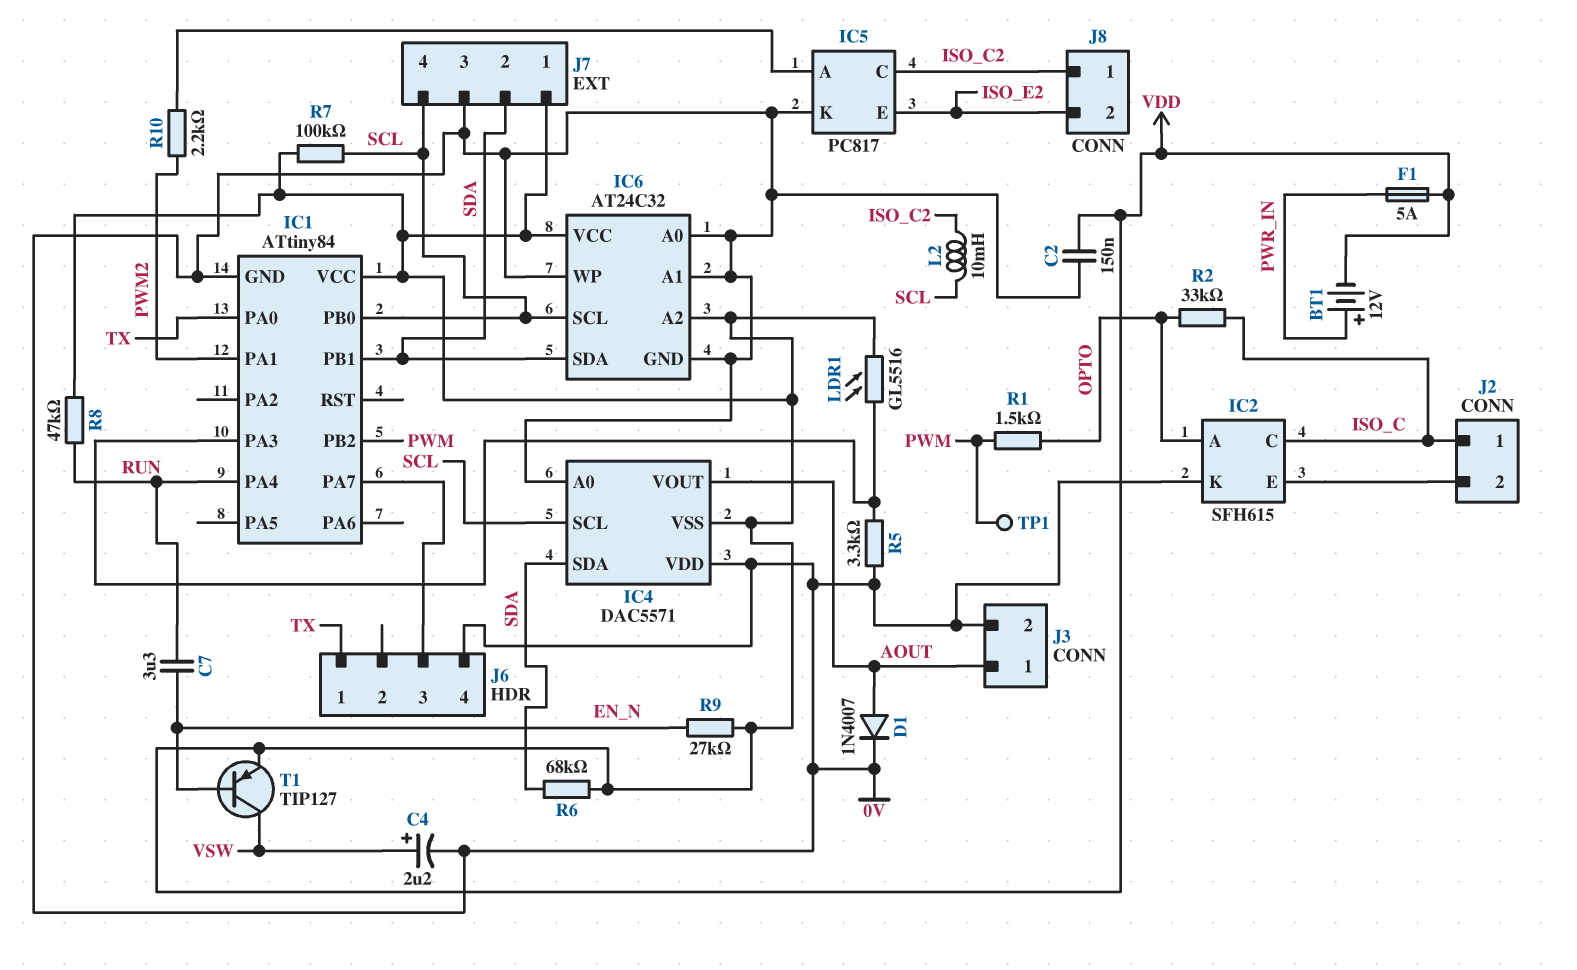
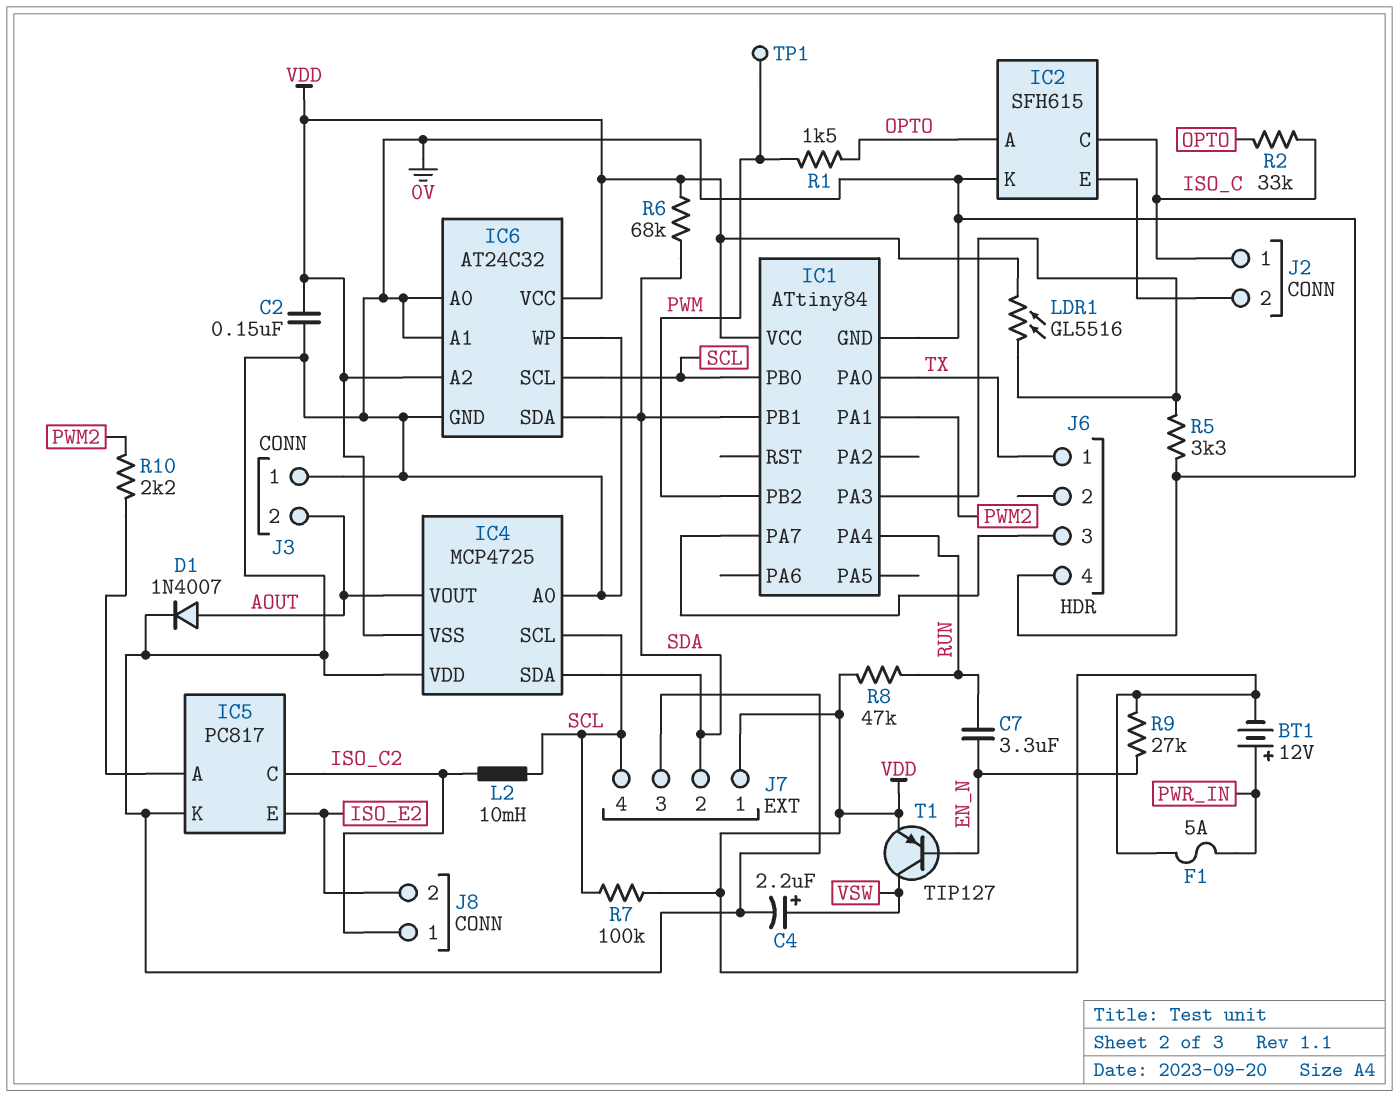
IC4: DAC5571 -> MCP4725
J3 pin 1: AOUT -> 0V
J3 pin 2: 0V -> AOUT

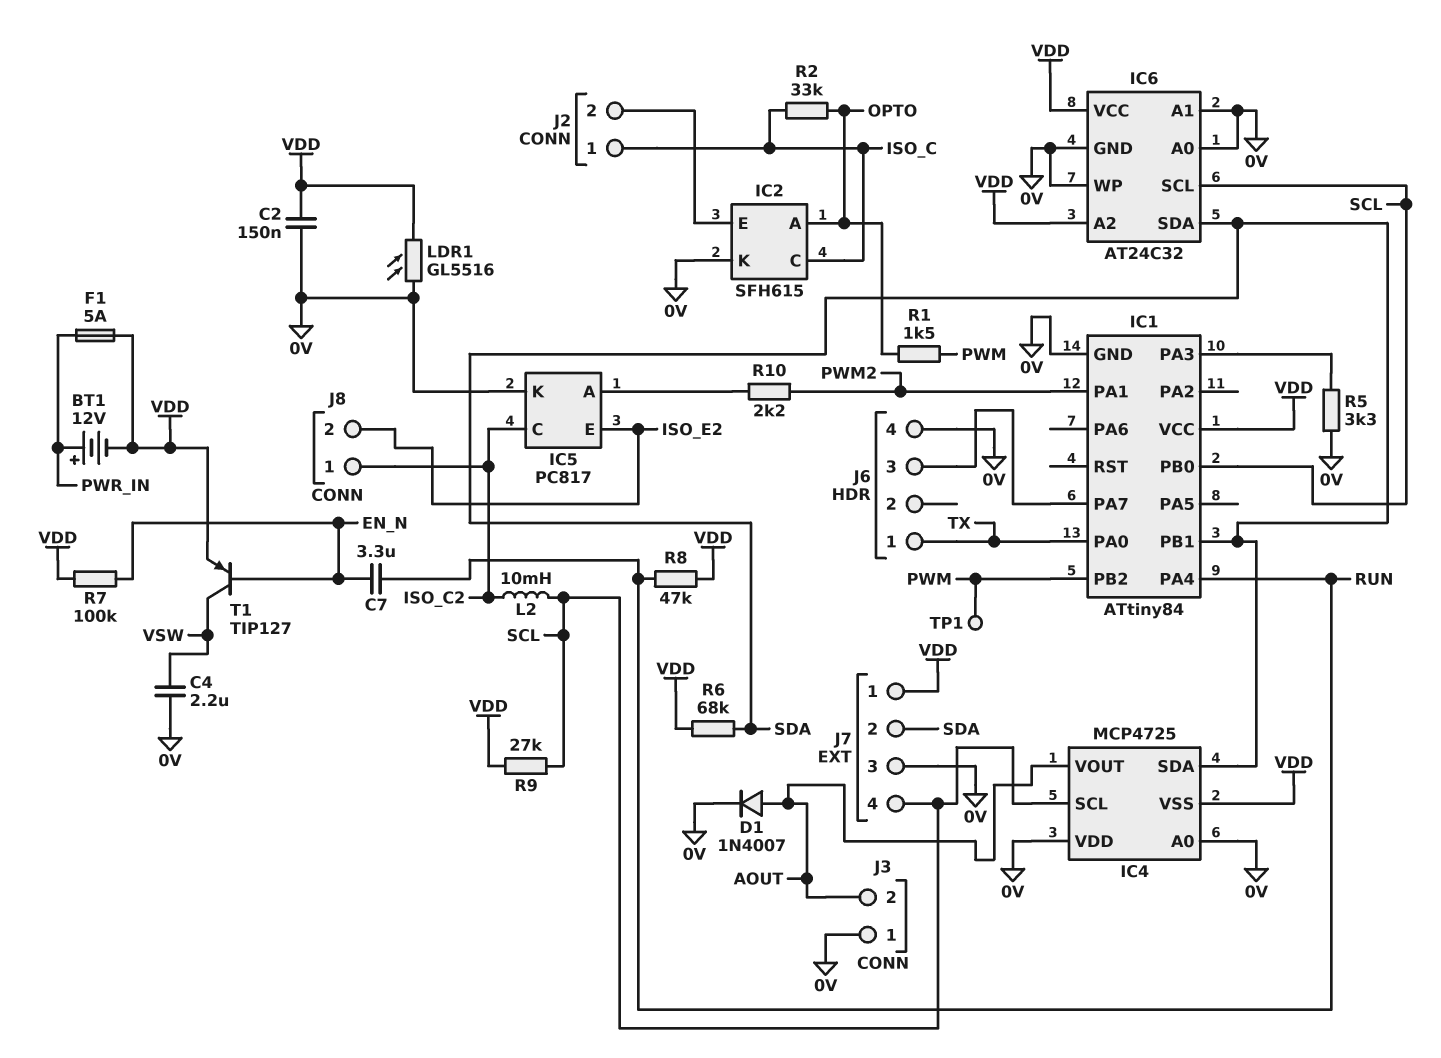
C4: 2.2uF (plus VSW, minus 0V) -> 2.2uF (0V, VSW)
LDR1: GL5516 (IC1/PA3, VDD) -> GL5516 (0V, VDD)
R7: 100k (SCL, VDD) -> 100k (EN_N, VDD)
R9: 27k (EN_N, VDD) -> 27k (SCL, VDD)

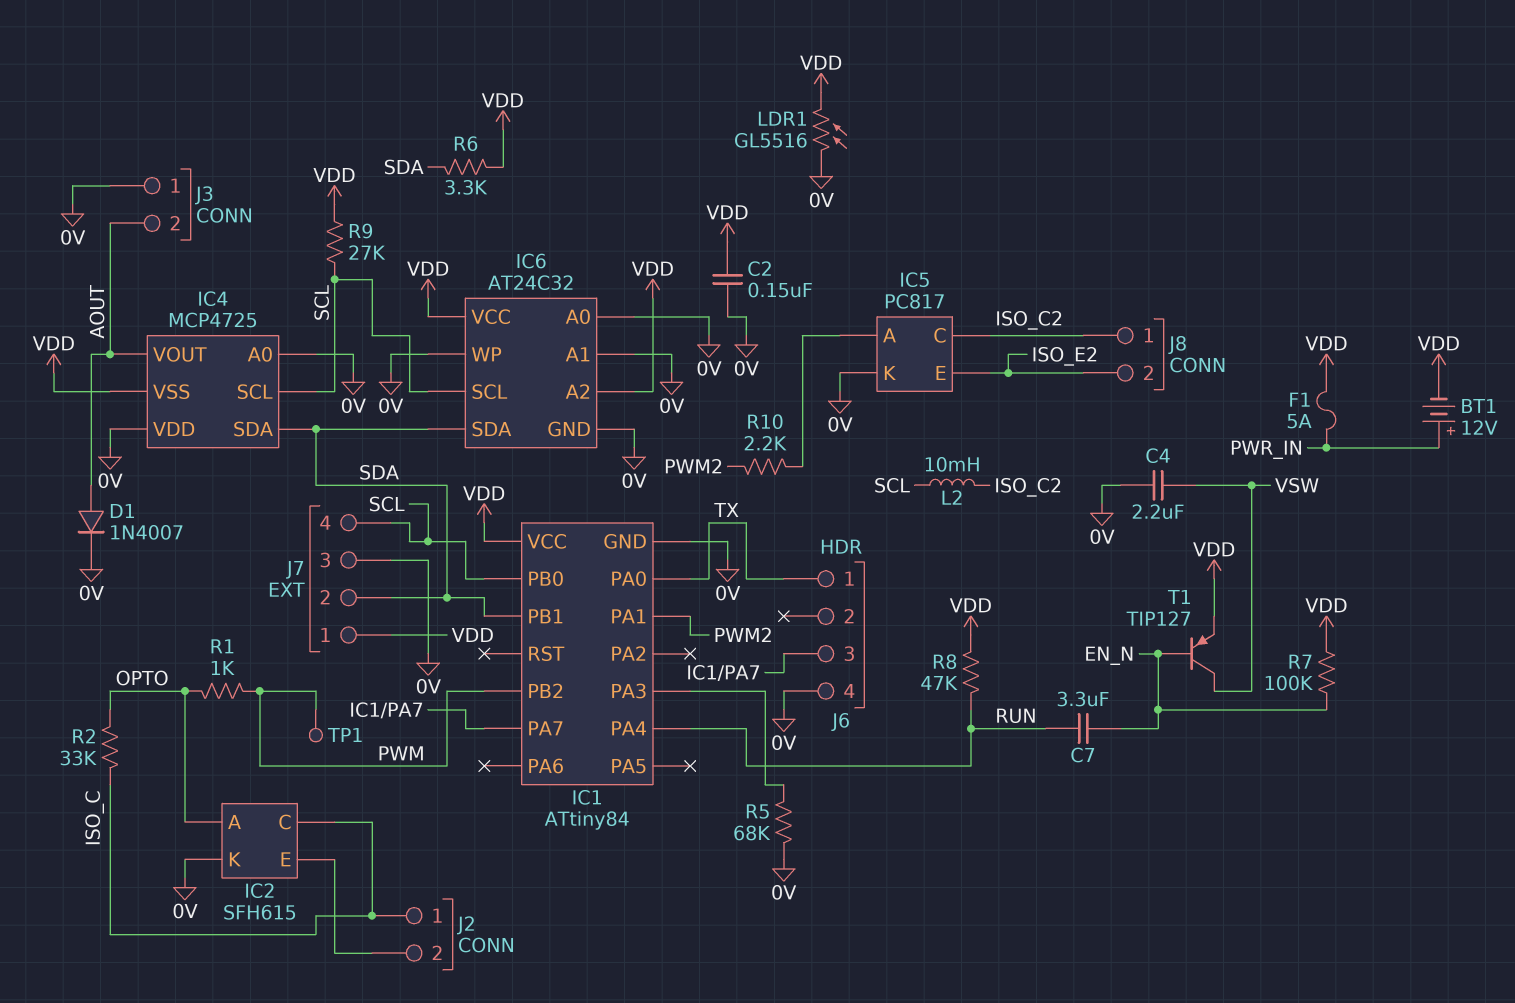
R1: 1.5k (OPTO, PWM) -> 1k (OPTO, PWM)
R5: 3.3k (0V, IC1/PA3) -> 68k (0V, IC1/PA3)
R6: 68k (SDA, VDD) -> 3.3k (SDA, VDD)

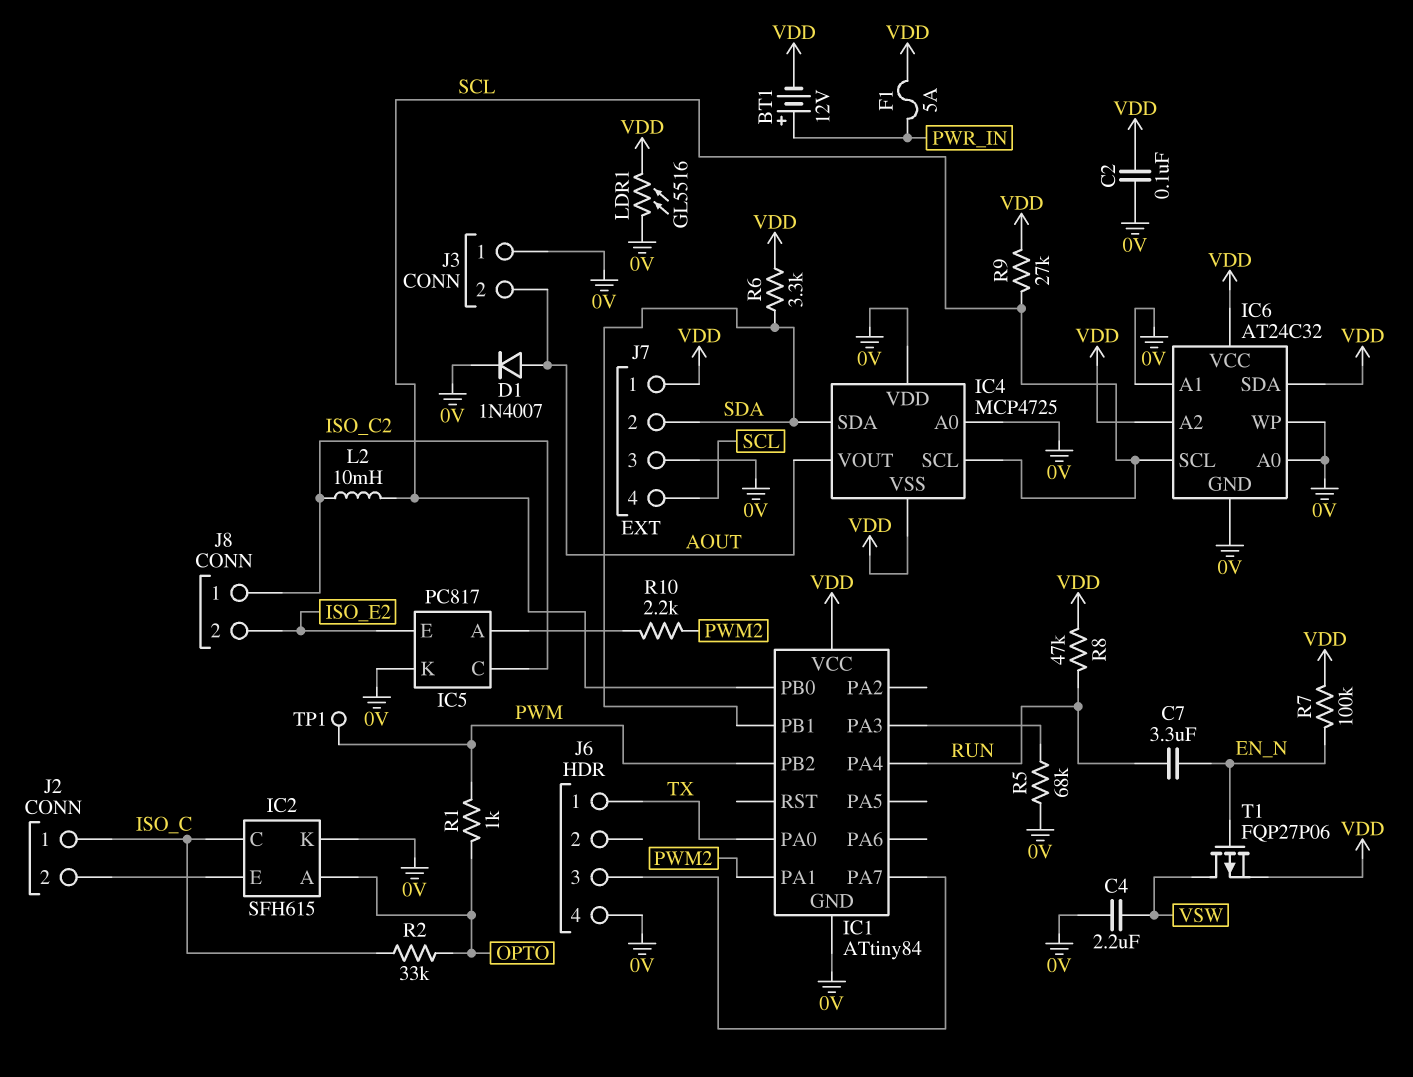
C2: 150nF (0V, VDD) -> 100nF (0V, VDD)
IC6 pin SDA: SDA -> VDD
T1: PNP TIP127 (B EN_N, C VSW, E VDD) -> PMOS FQP27P06 (G EN_N, D VSW, S VDD)

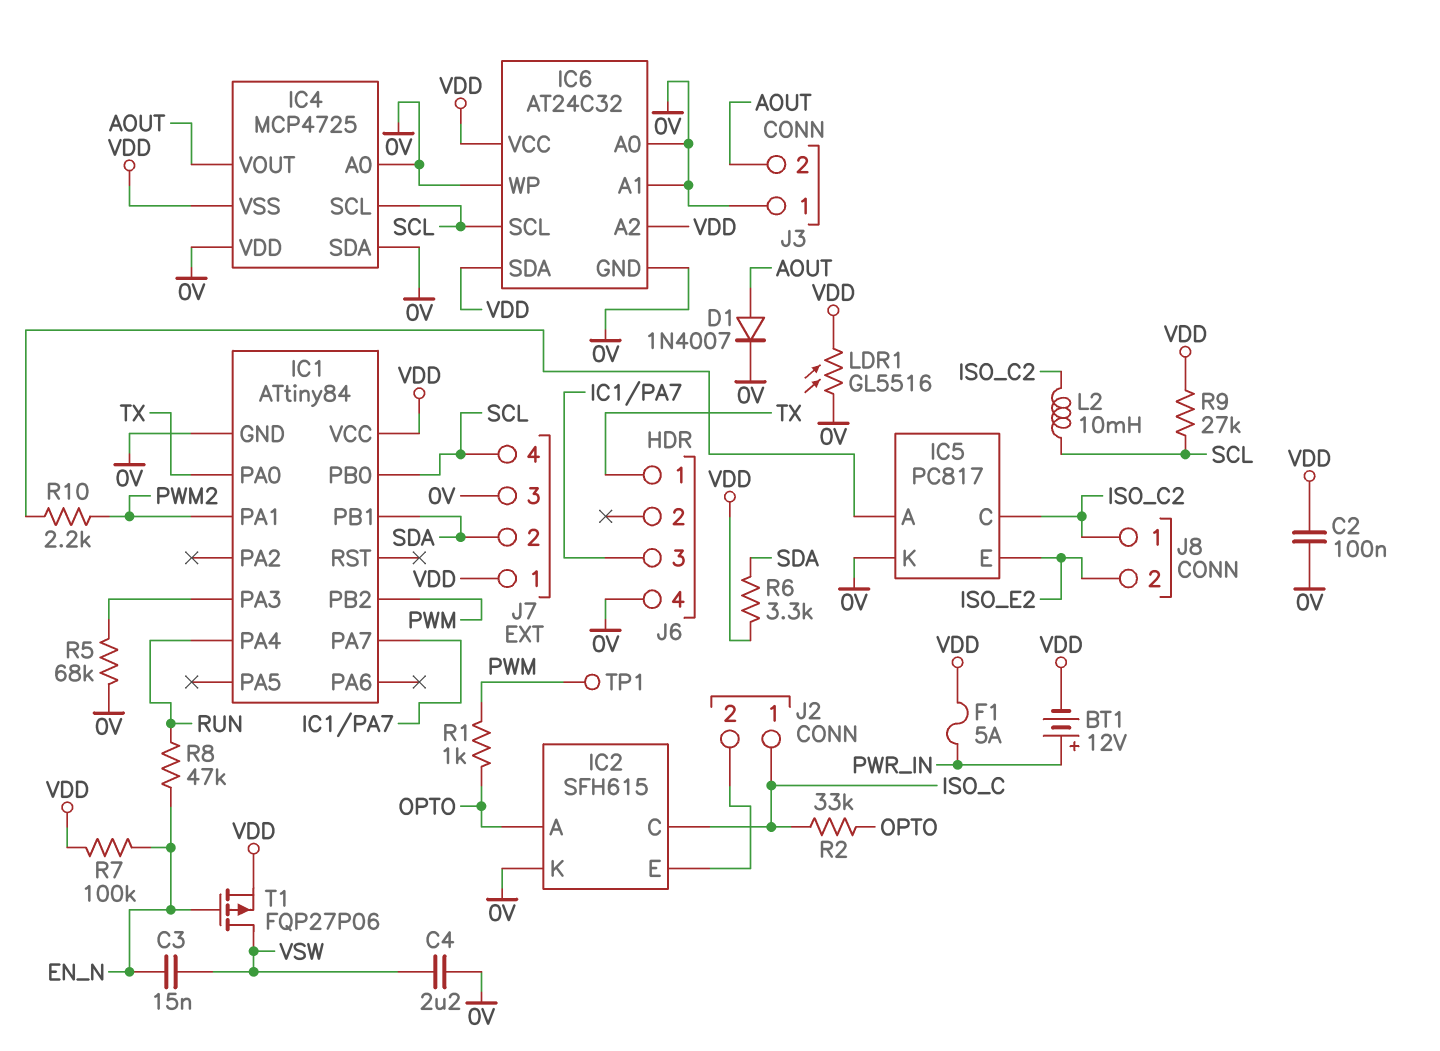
C3: none -> 15nF (EN_N, VSW)
C7: 3.3uF (EN_N, RUN) -> none
IC4 pin SDA: SDA -> 0V
R8: 47k (RUN, VDD) -> 47k (EN_N, RUN)

